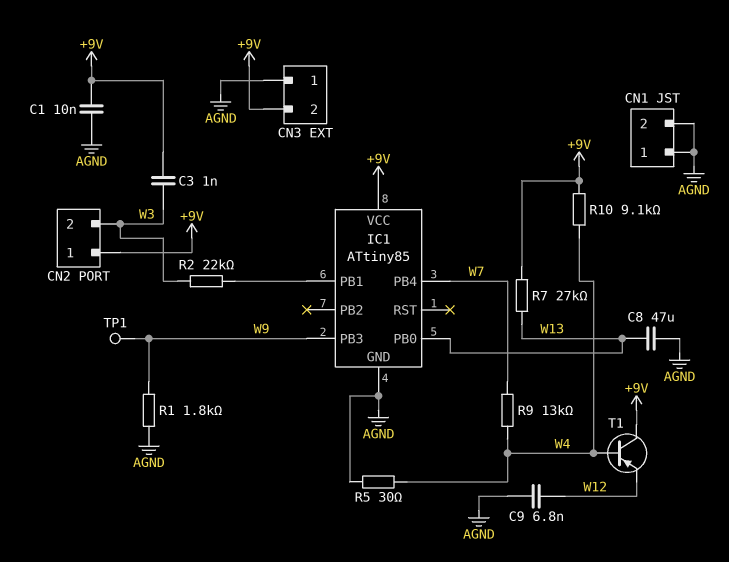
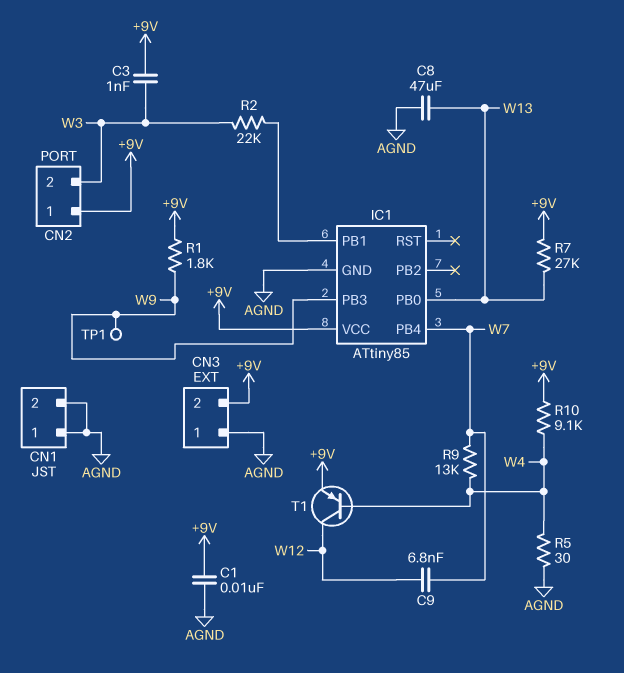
C9: 6.8nF (AGND, W12) -> 6.8nF (W7, W12)
R1: 1.8k (AGND, W9) -> 1.8k (+9V, W9)
T1: PNP (B W4, C +9V, E W12) -> PNP (B W4, C W12, E +9V)

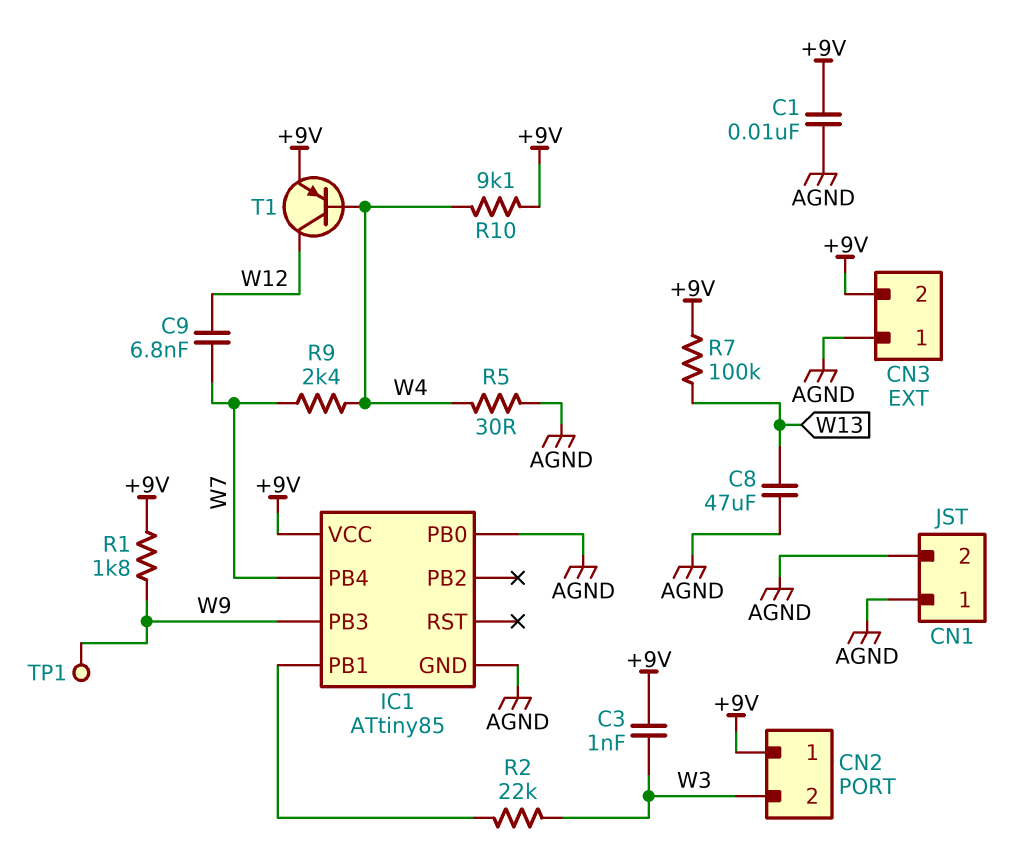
IC1 pin PB0: W13 -> AGND
R7: 27k (+9V, W13) -> 100k (+9V, W13)
R9: 13k (W4, W7) -> 2.4k (W4, W7)

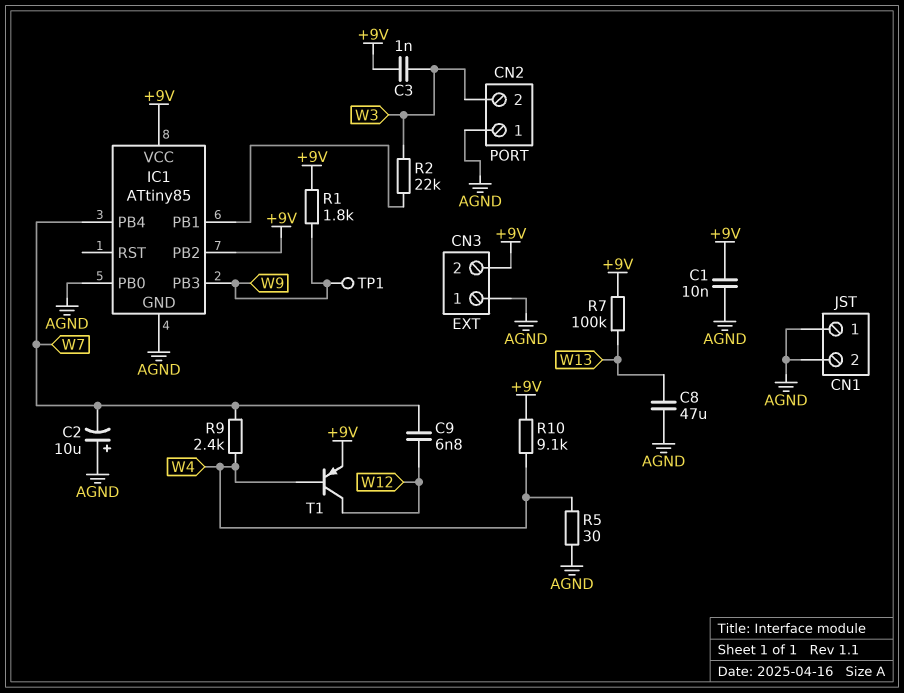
C2: none -> 10uF (plus AGND, minus W7)
CN2 pin 1: +9V -> AGND
IC1 pin PB2: none -> +9V

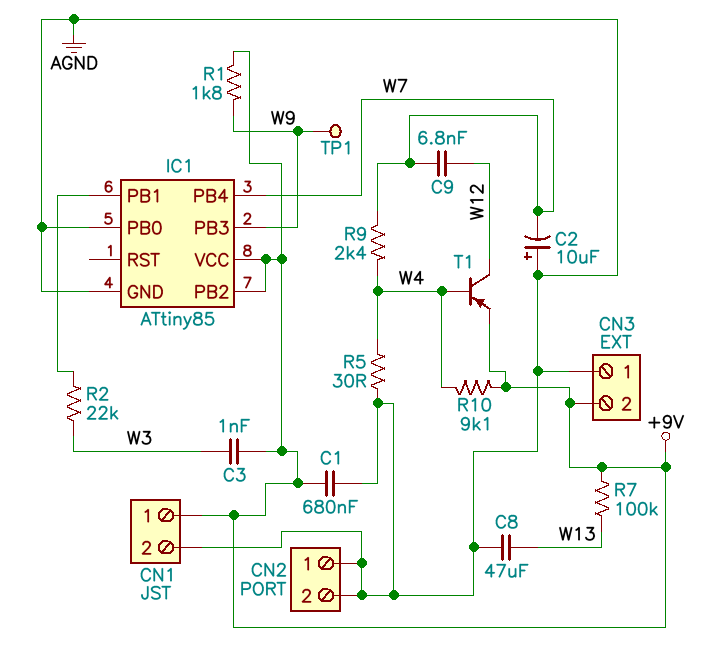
C1: 10nF (+9V, AGND) -> 680nF (+9V, AGND)
CN1 pin 1: AGND -> +9V
CN2 pin 2: W3 -> AGND

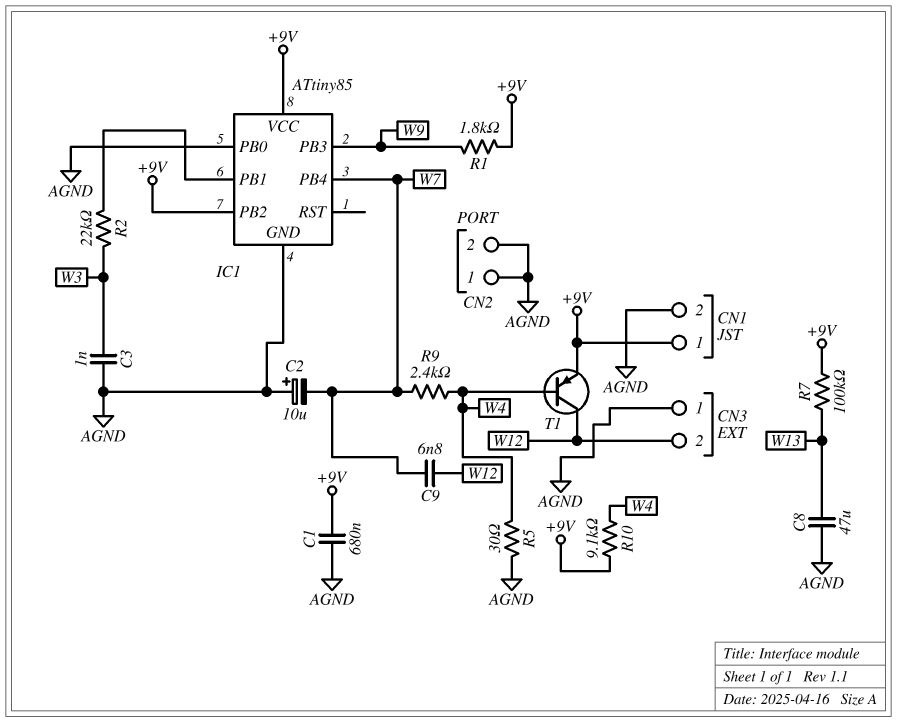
C3: 1nF (+9V, W3) -> 1nF (AGND, W3)
CN3 pin 2: +9V -> W12
TP1: test point (W9) -> none

